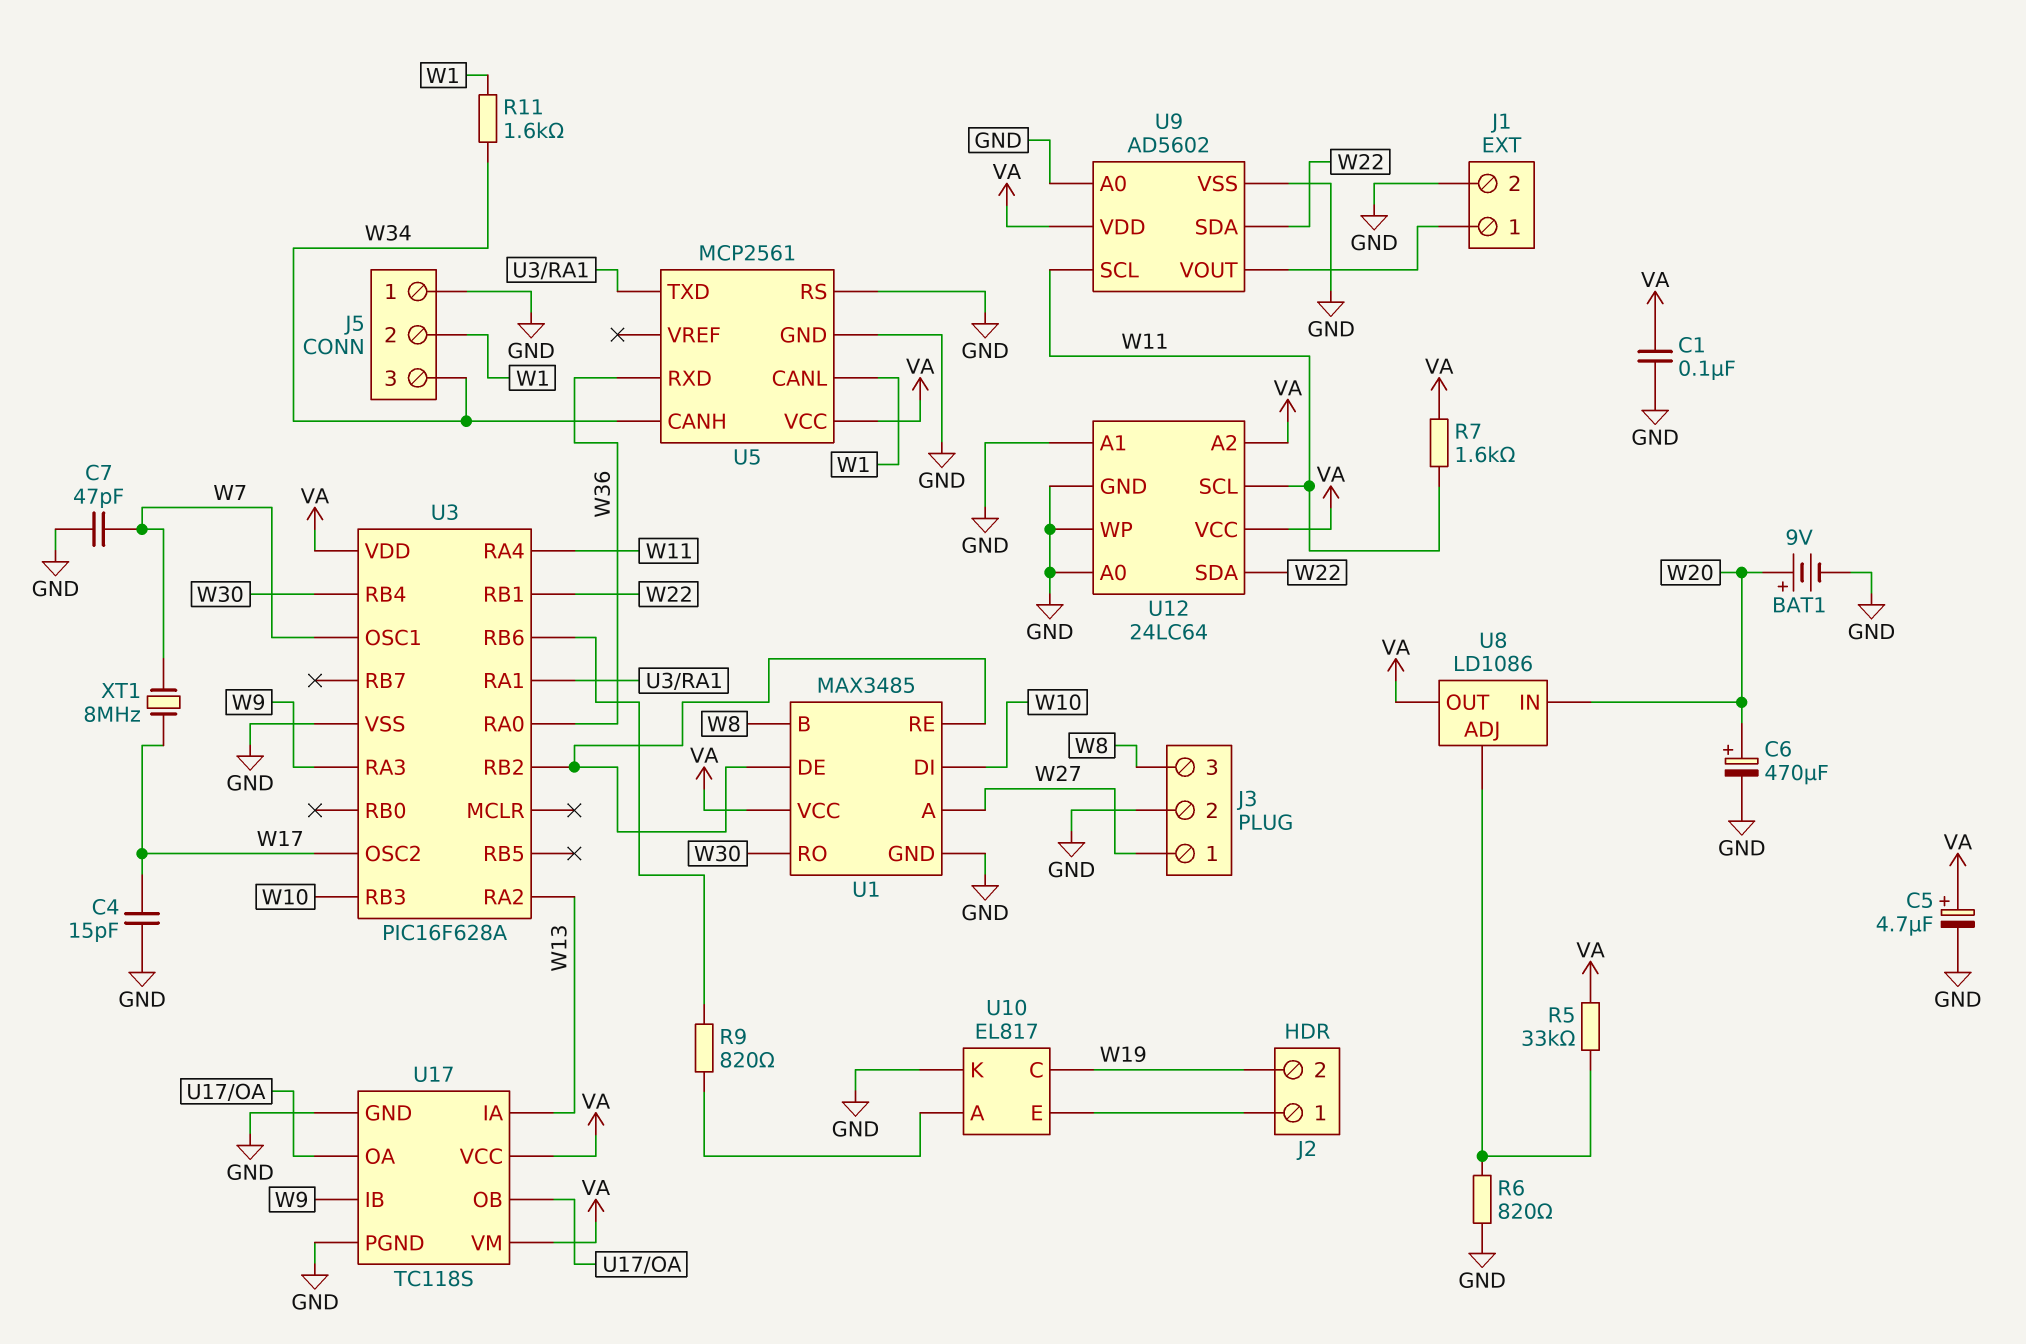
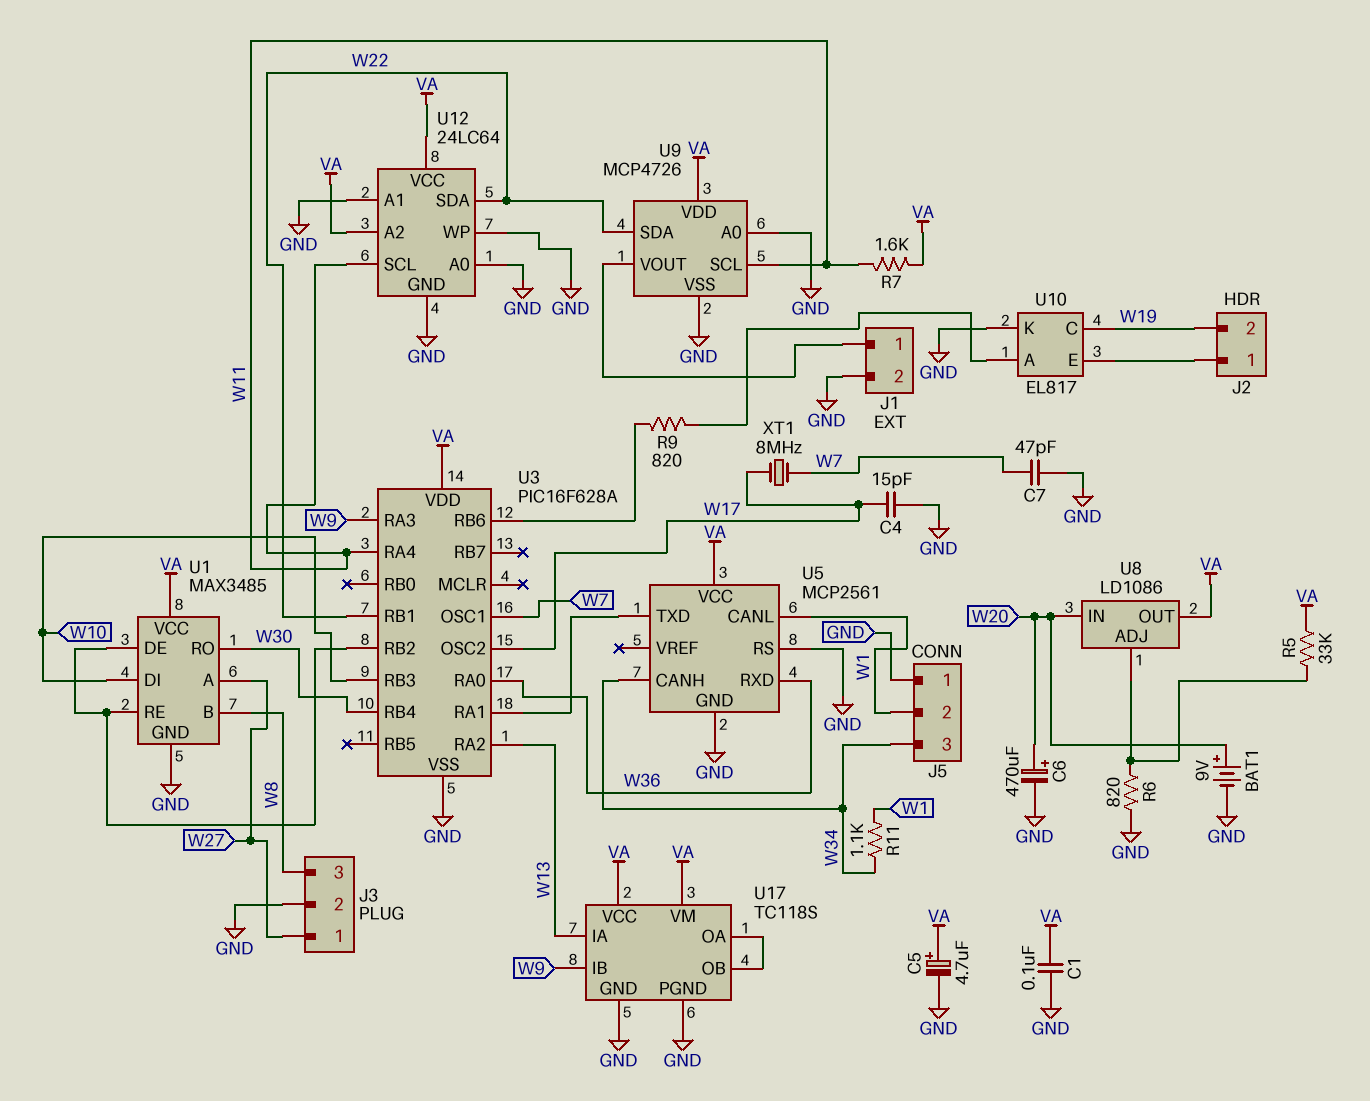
R11: 1.6k (W1, W34) -> 1.1k (W1, W34)
U9: AD5602 -> MCP4726

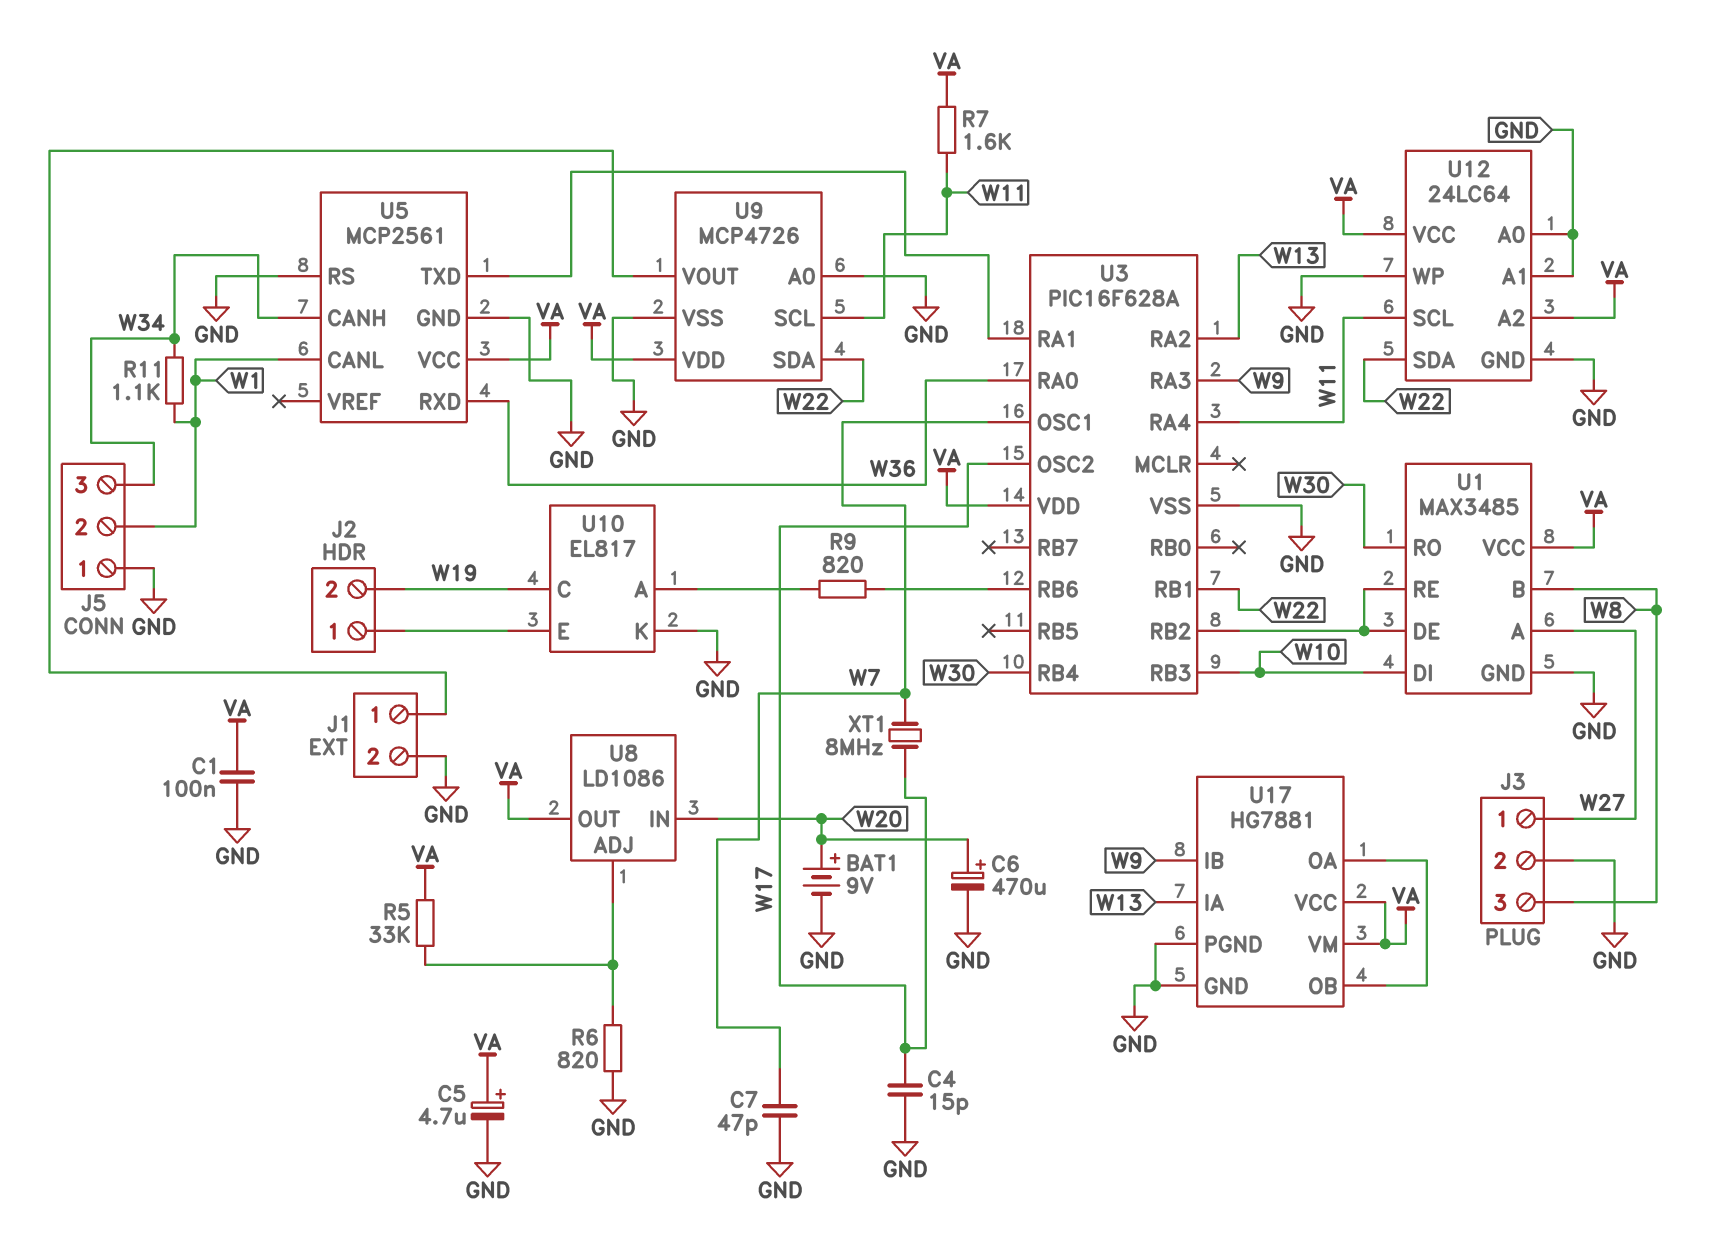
U17: TC118S -> HG7881

